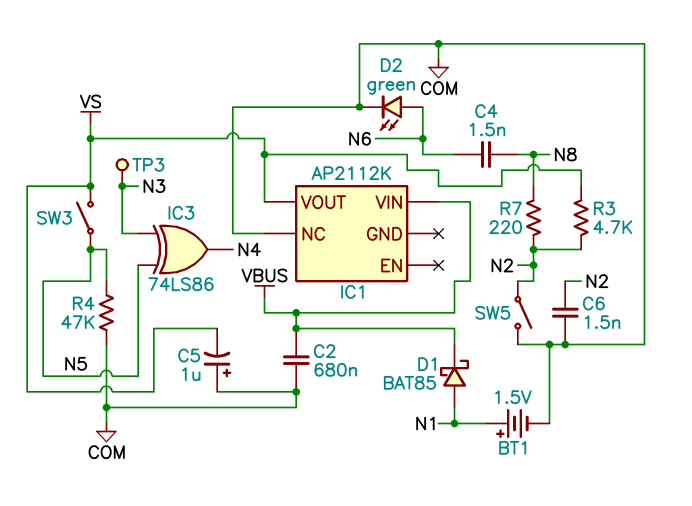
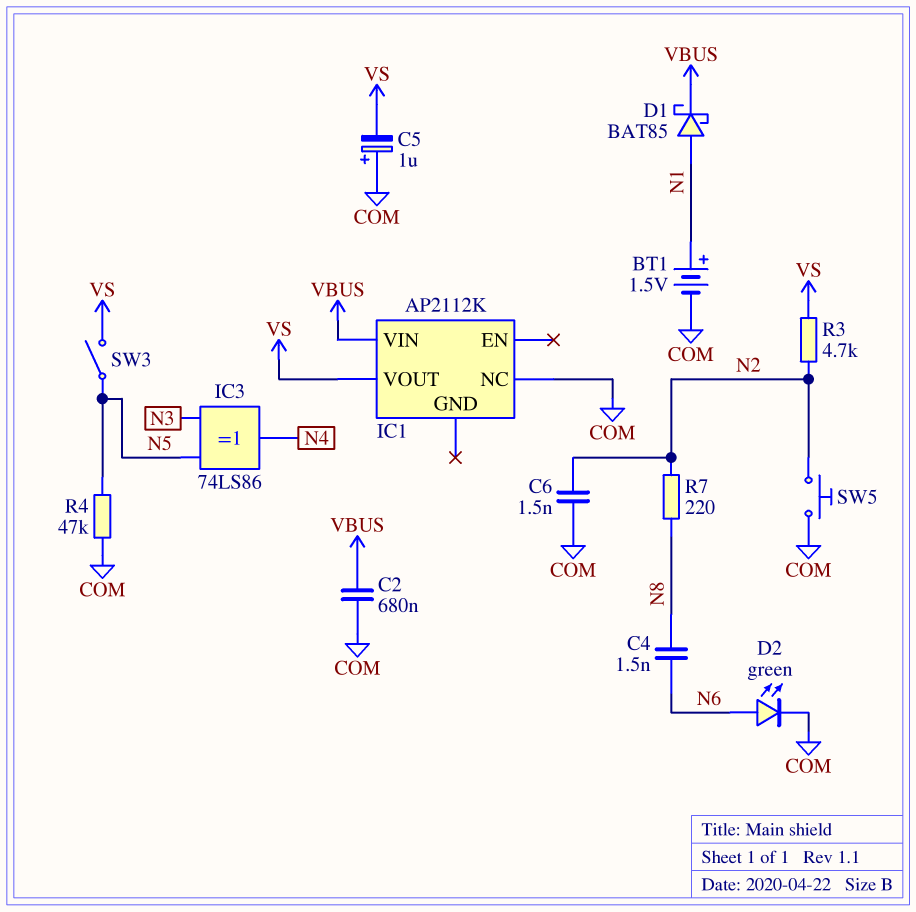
SW5: switch (COM, N2) -> button (COM, N2)
TP3: test point (N3) -> none

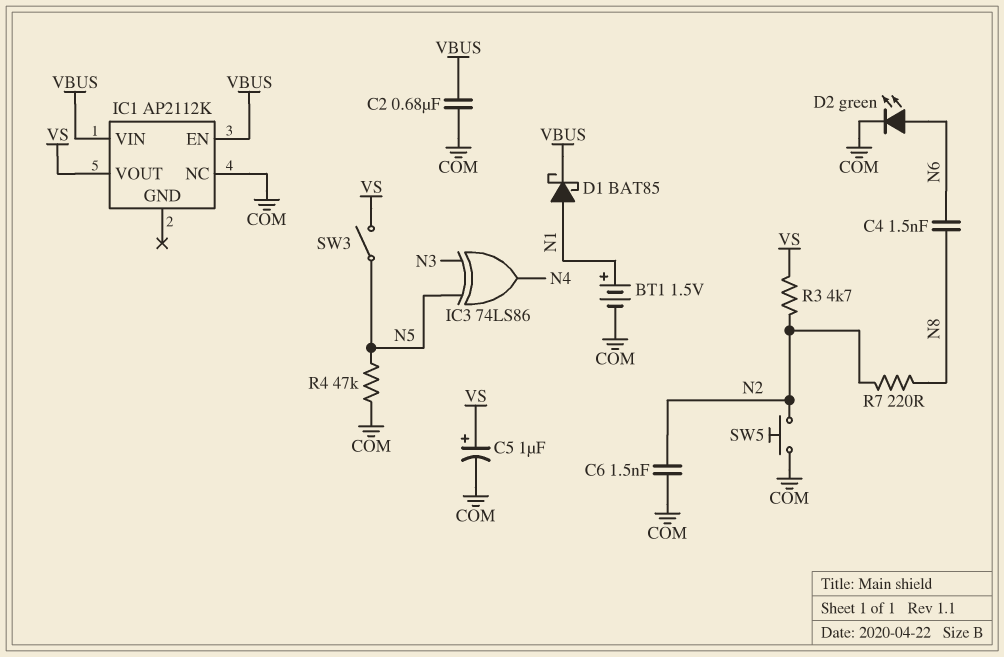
C5: 1uF (plus COM, minus VS) -> 1uF (plus VS, minus COM)
IC1 pin EN: none -> VBUS

